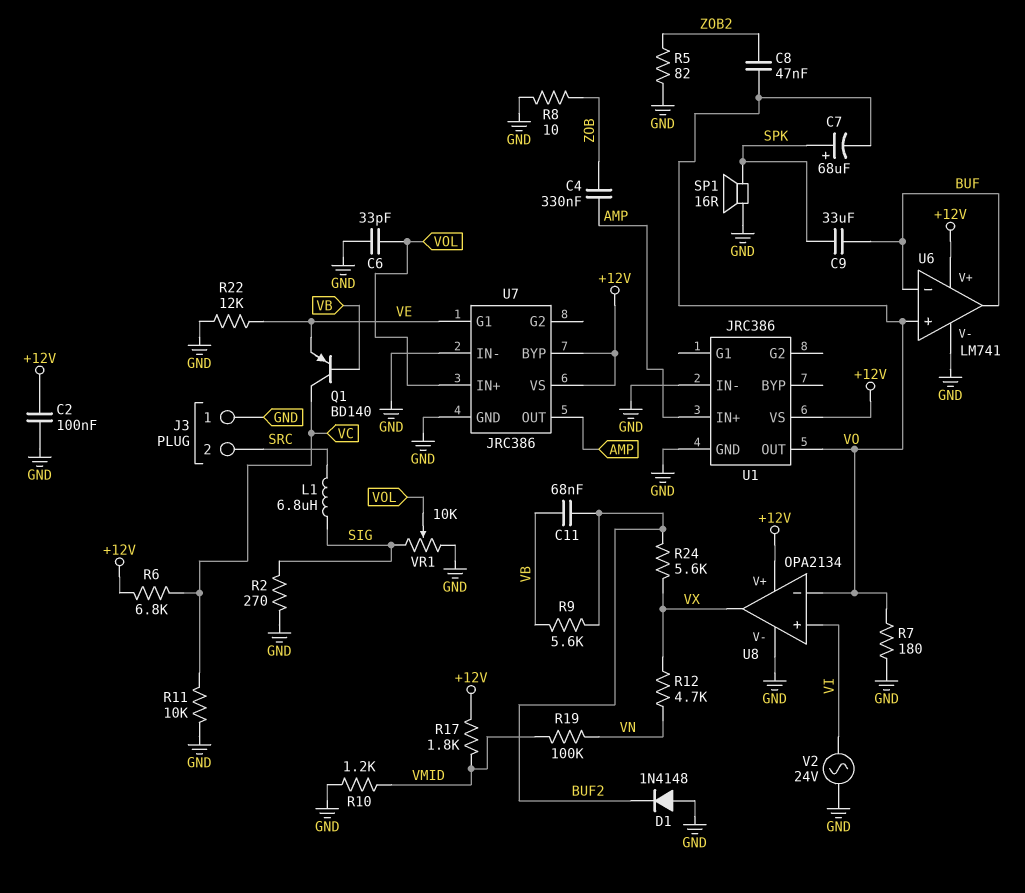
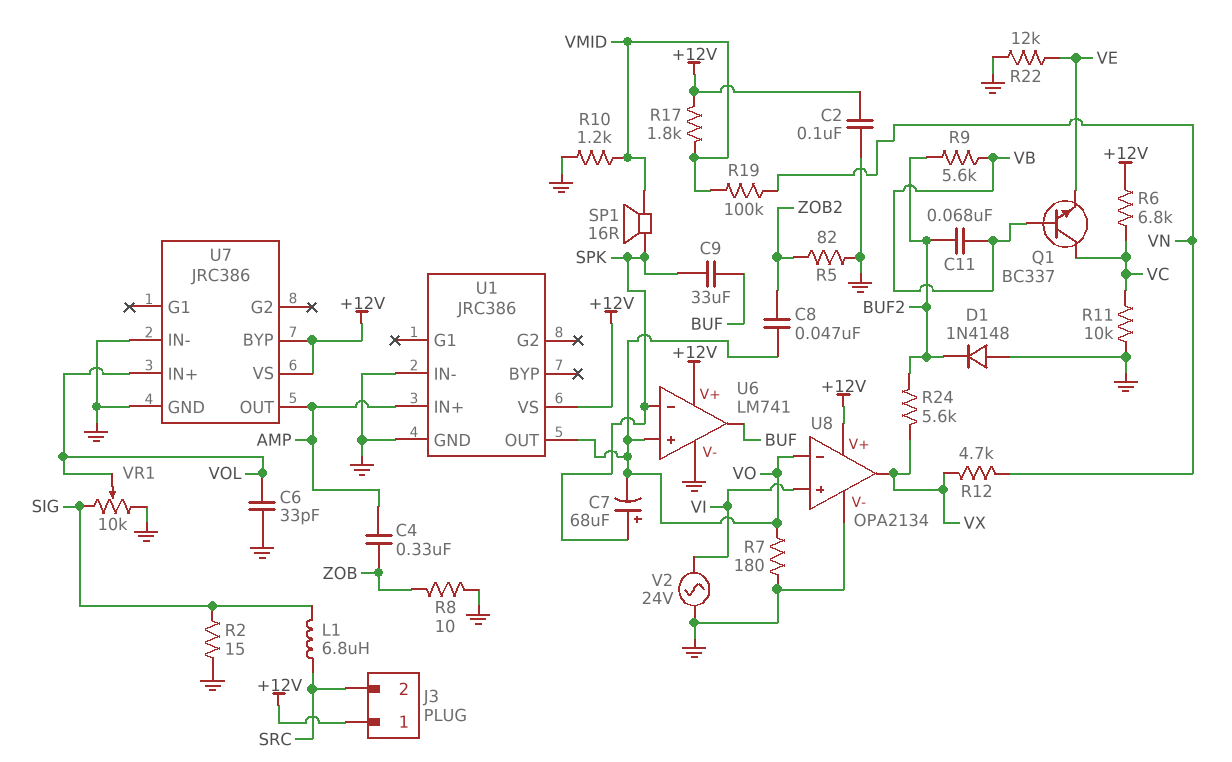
J3 pin 1: GND -> +12V
Q1: PNP BD140 (B VB, C VC, E VE) -> NPN BC337 (B VB, C VC, E VE)
R2: 270 (GND, SIG) -> 15 (GND, SIG)
SP1: speaker 16R (GND, SPK) -> speaker 16R (SPK, VMID)
U6 pin in-: BUF -> SPK
U7 pin G1: VE -> none

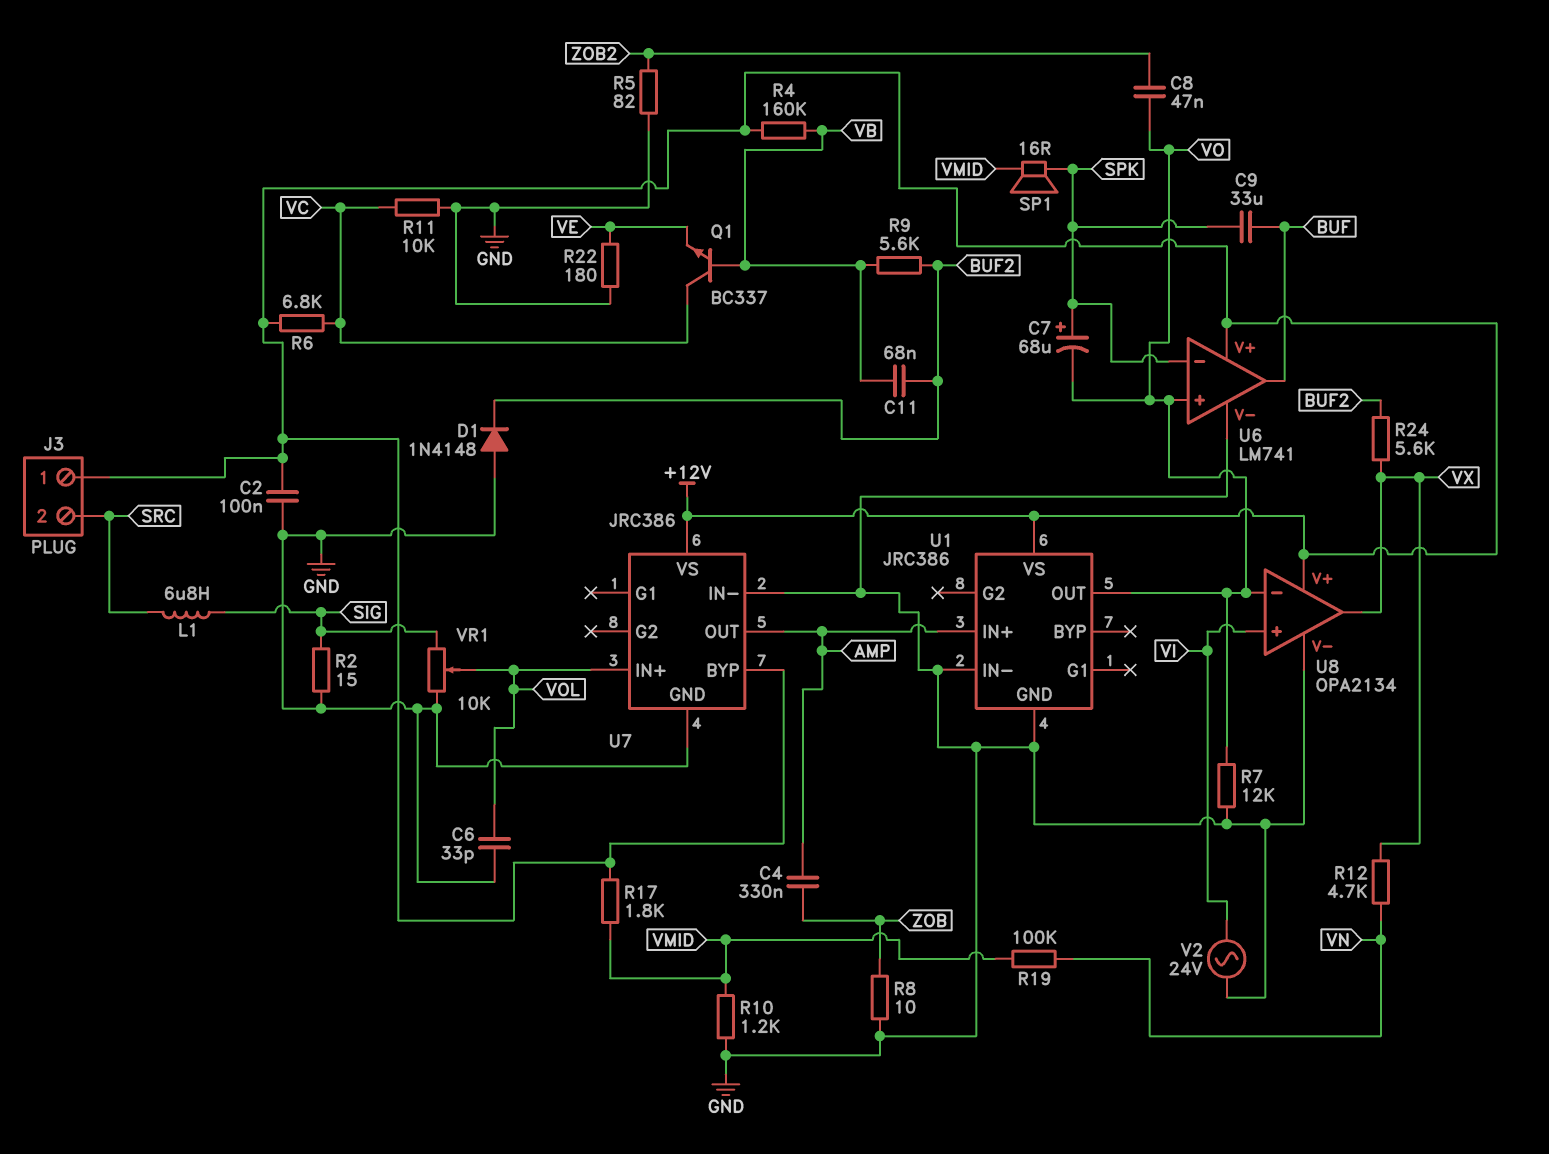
R4: none -> 160k (+12V, VB)
R7: 180 (GND, VO) -> 12k (GND, VO)
R22: 12k (GND, VE) -> 180 (GND, VE)

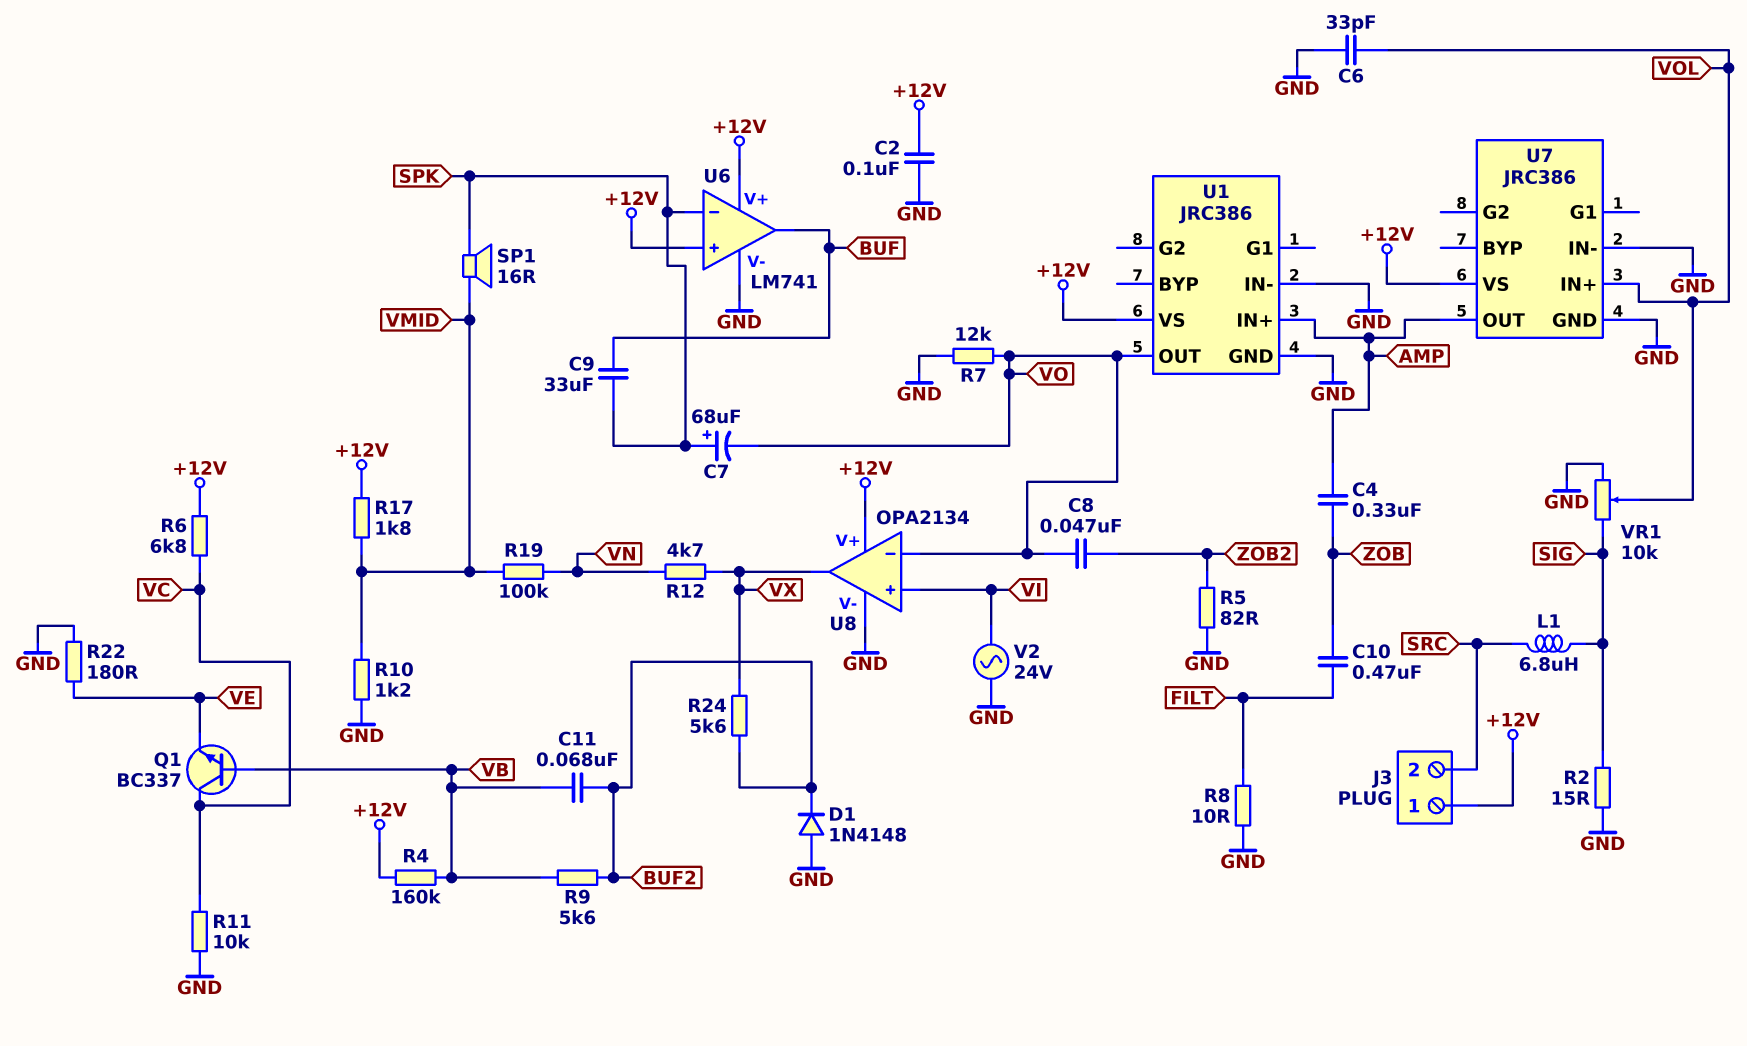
C10: none -> 470nF (FILT, ZOB)
R8: 10 (GND, ZOB) -> 10 (FILT, GND)
U6 pin in+: VO -> +12V
U7 pin BYP: +12V -> none

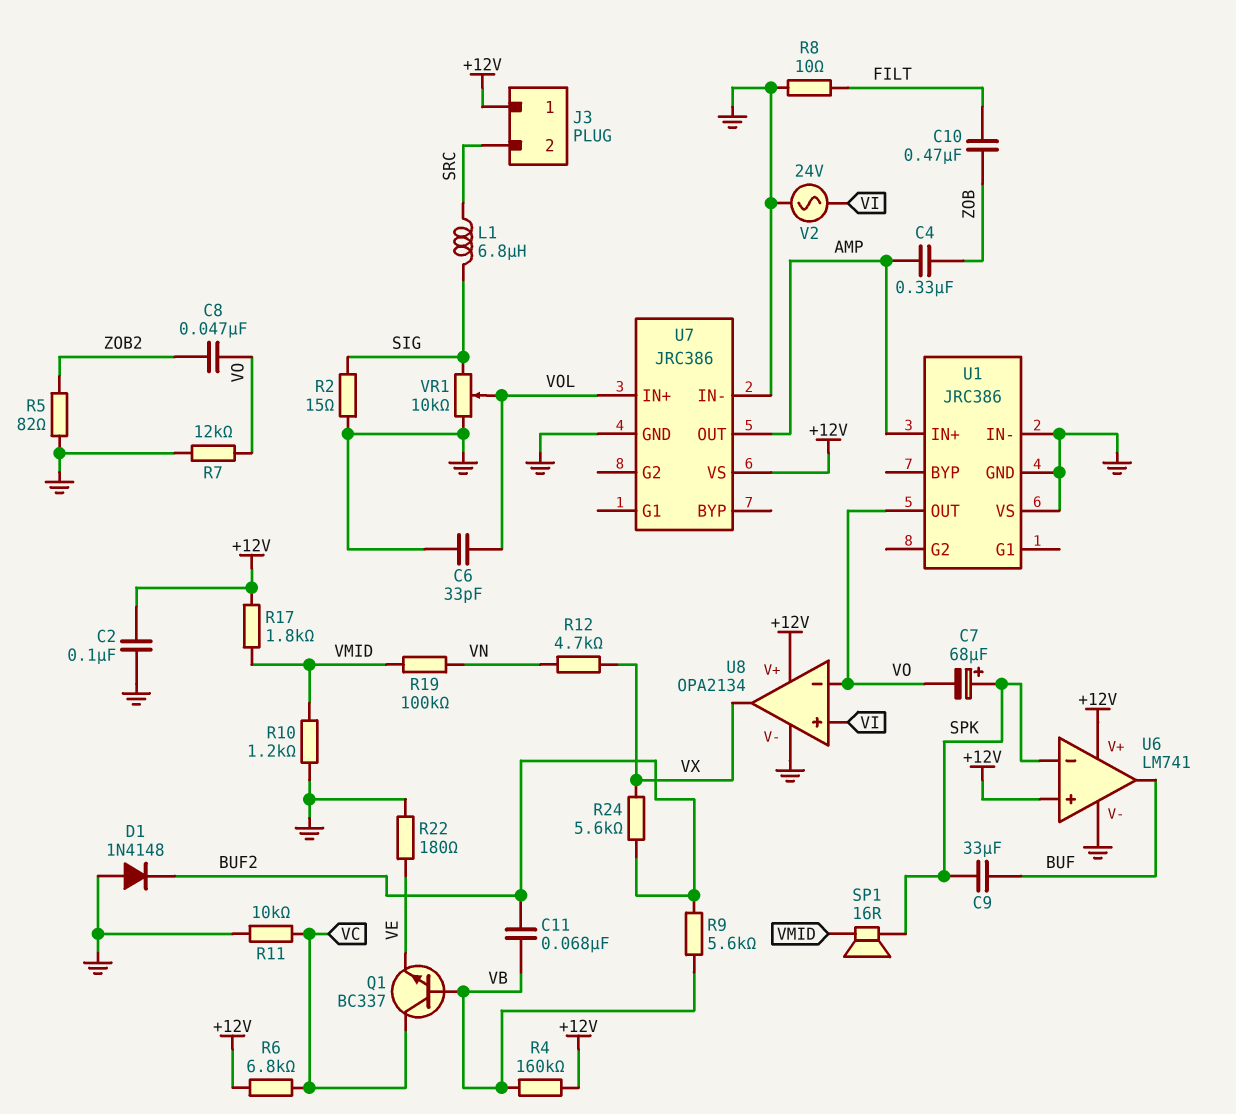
U1 pin VS: +12V -> GND

